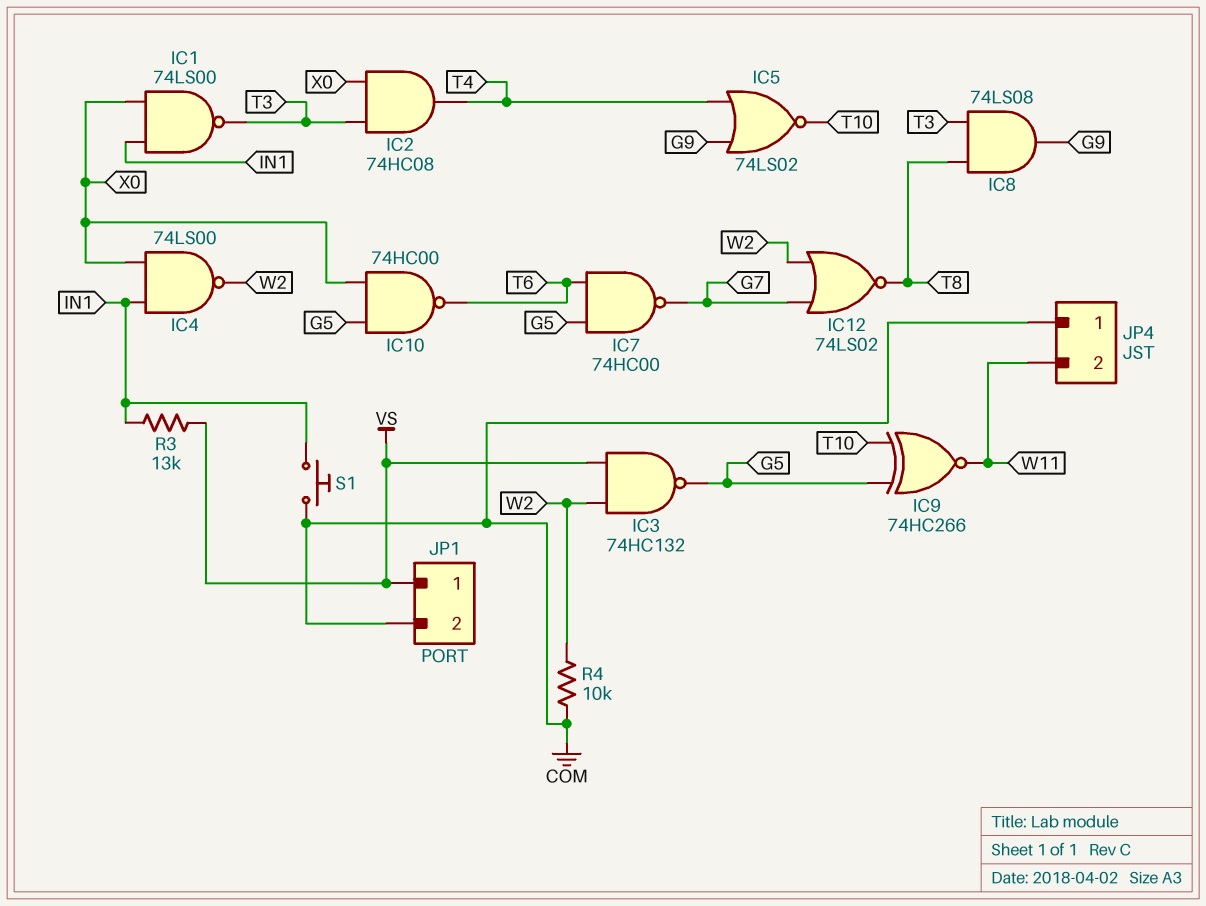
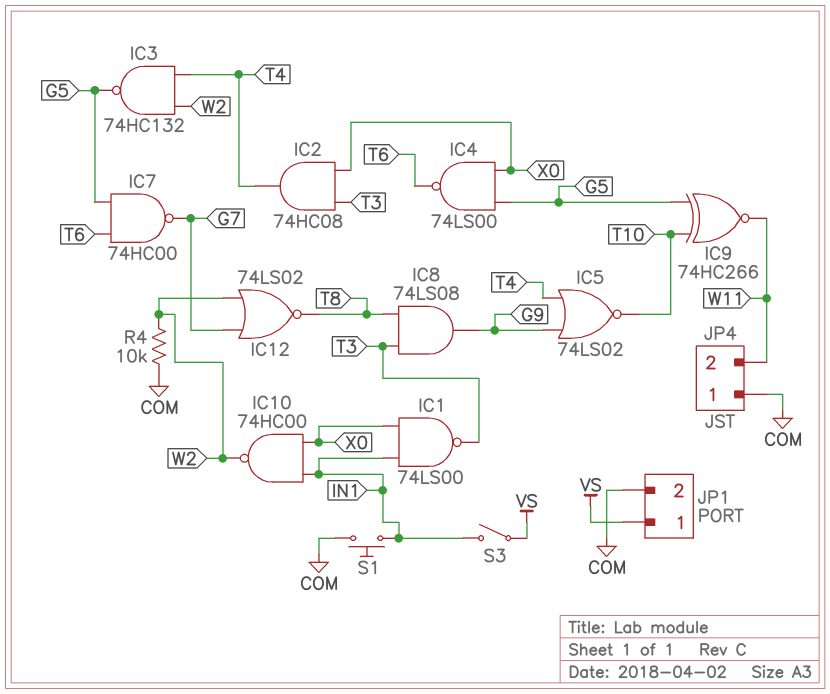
IC3: NAND 74HC132 (in VS, in W2, out G5) -> NAND 74HC132 (in T4, in W2, out G5)
IC4: NAND 74LS00 (in IN1, in X0, out W2) -> NAND 74LS00 (in G5, in X0, out T6)
IC10: NAND 74HC00 (in G5, in X0, out T6) -> NAND 74HC00 (in IN1, in X0, out W2)
R3: 13k (IN1, VS) -> none
S3: none -> switch (IN1, VS)

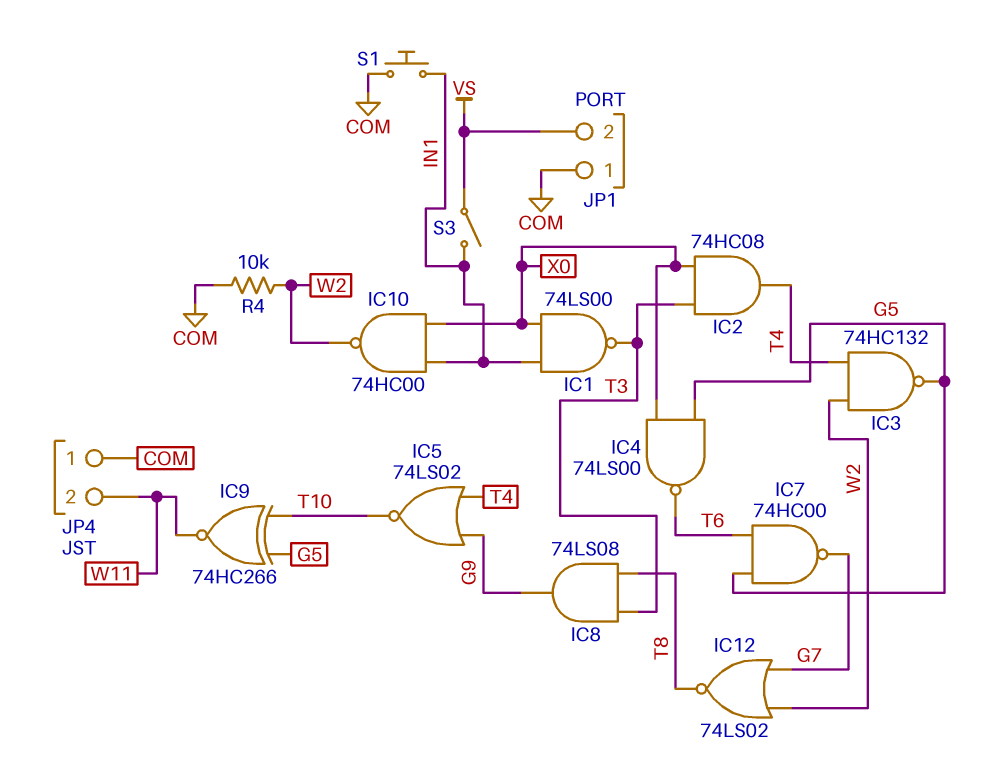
JP1 pin 1: VS -> COM
JP1 pin 2: COM -> VS

